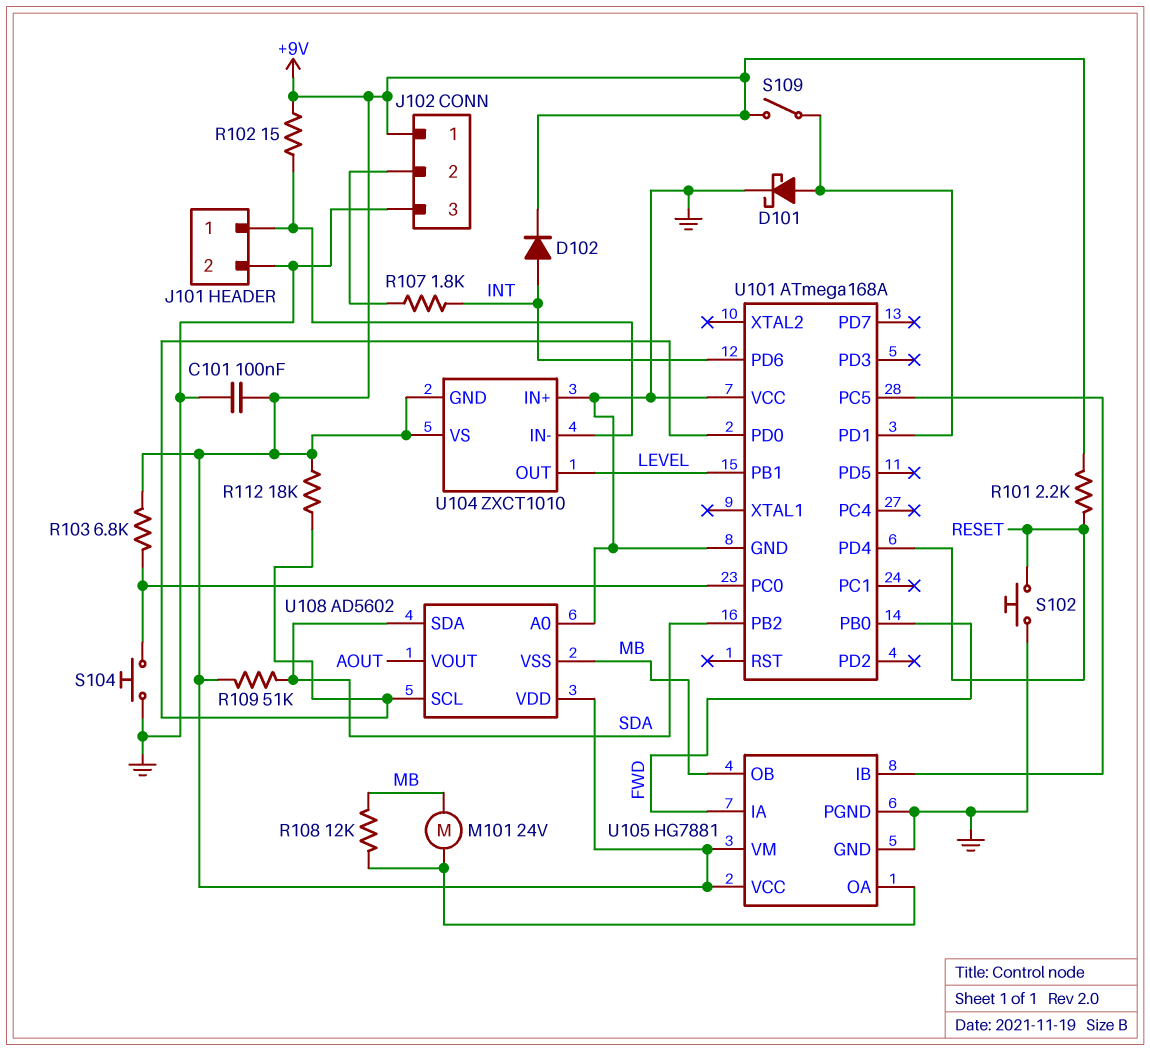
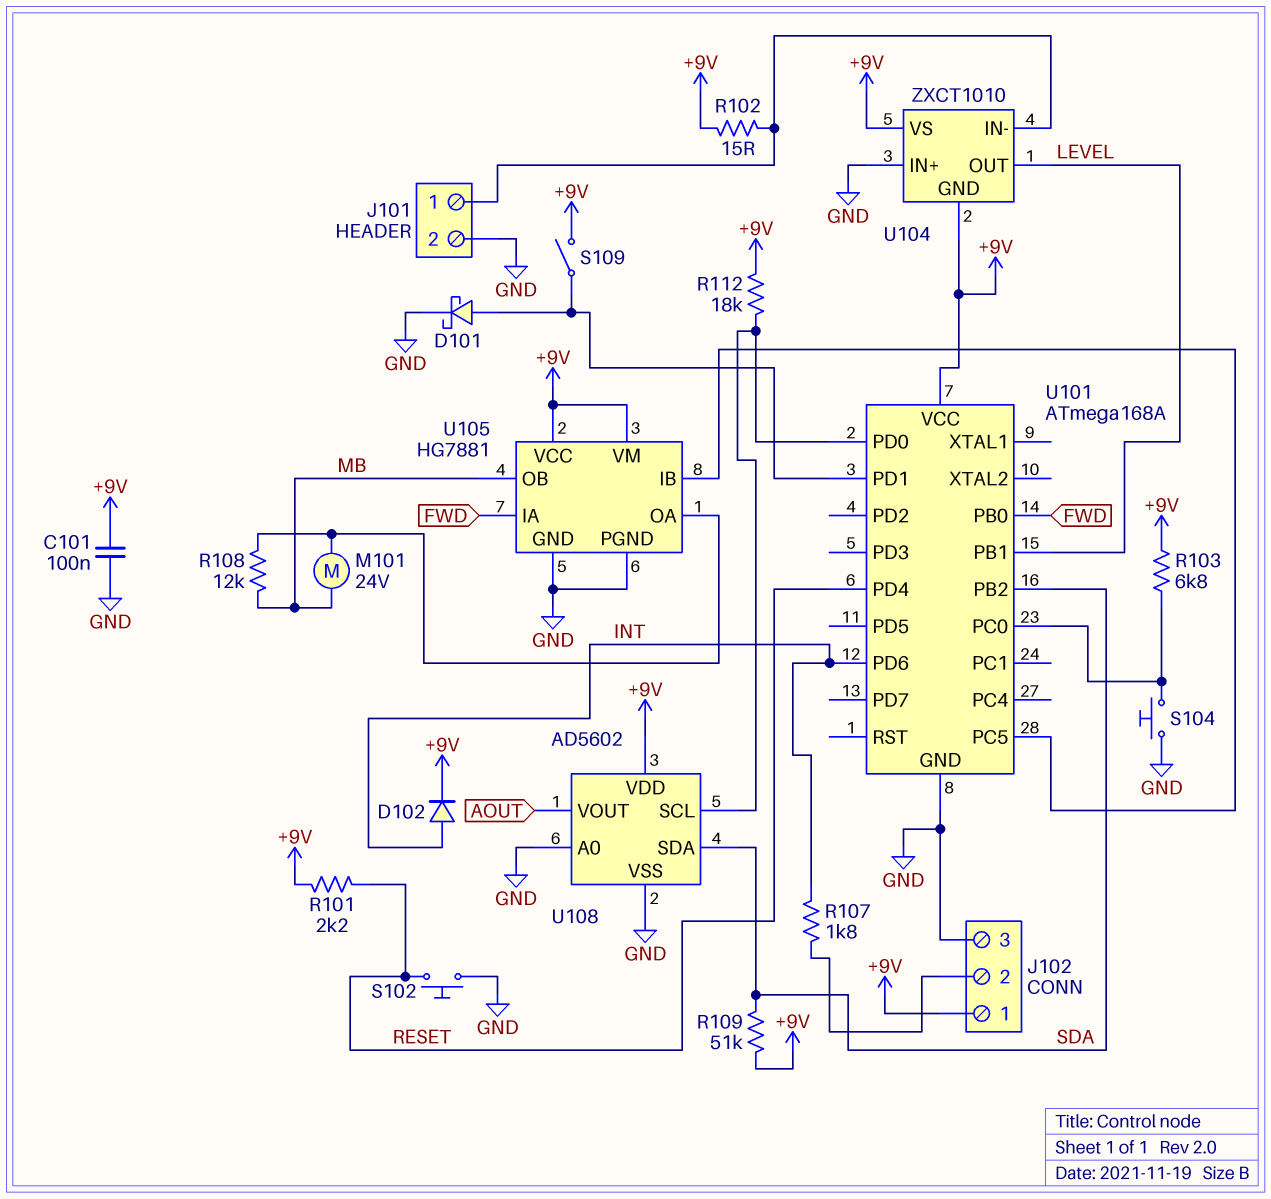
U101 pin VCC: GND -> +9V
U108 pin VSS: MB -> GND

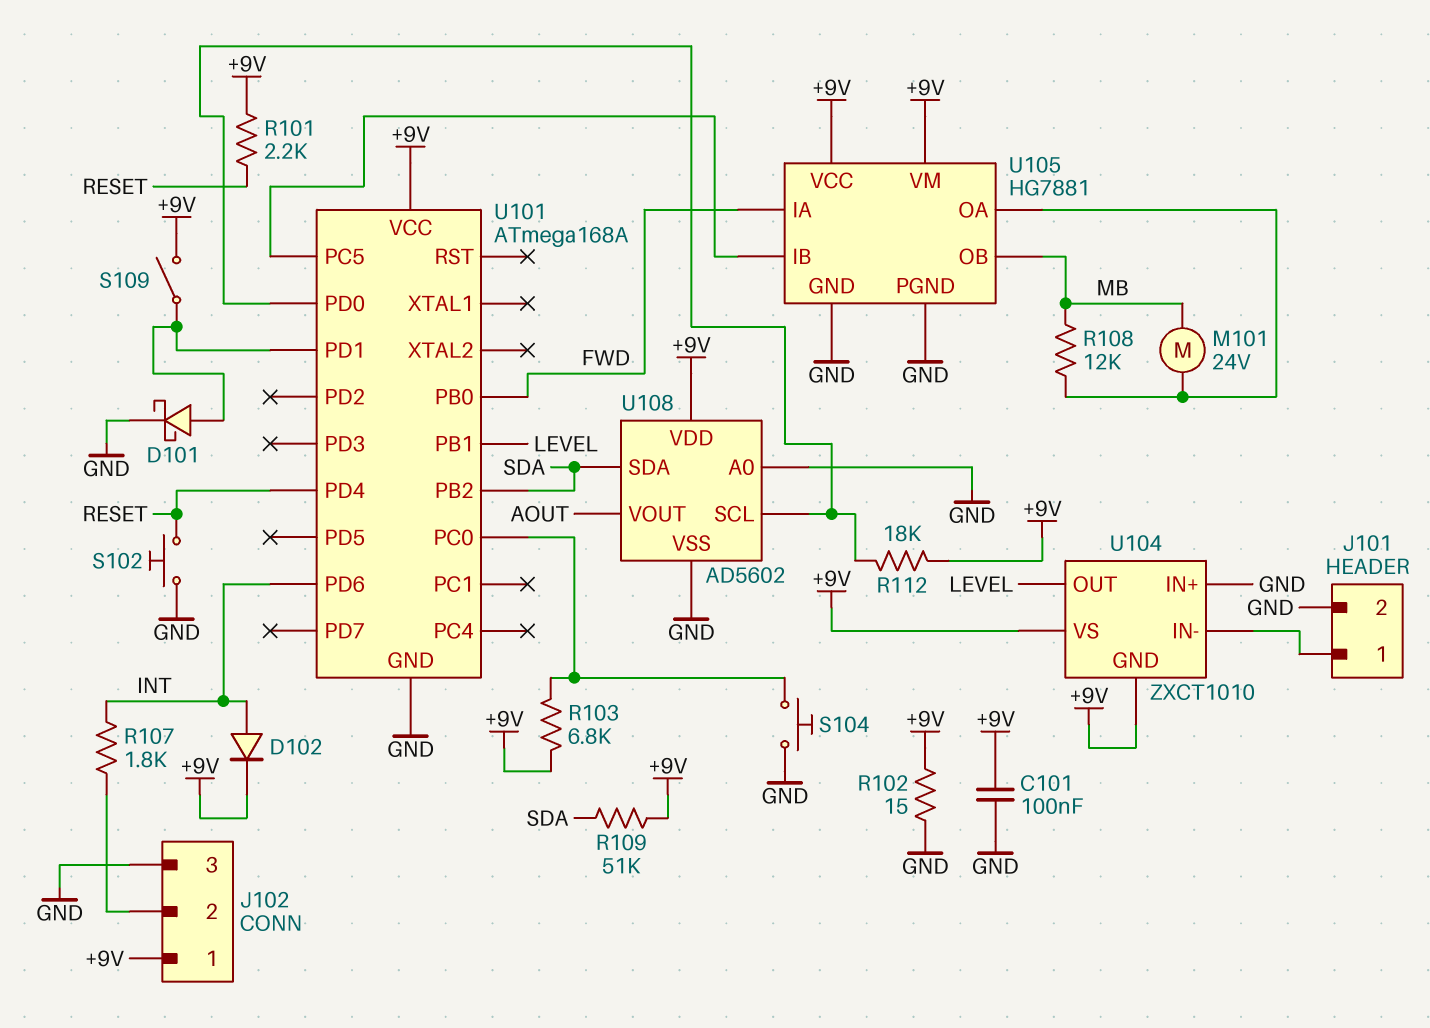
R102: 15 (+9V, J101/1) -> 15 (+9V, GND)

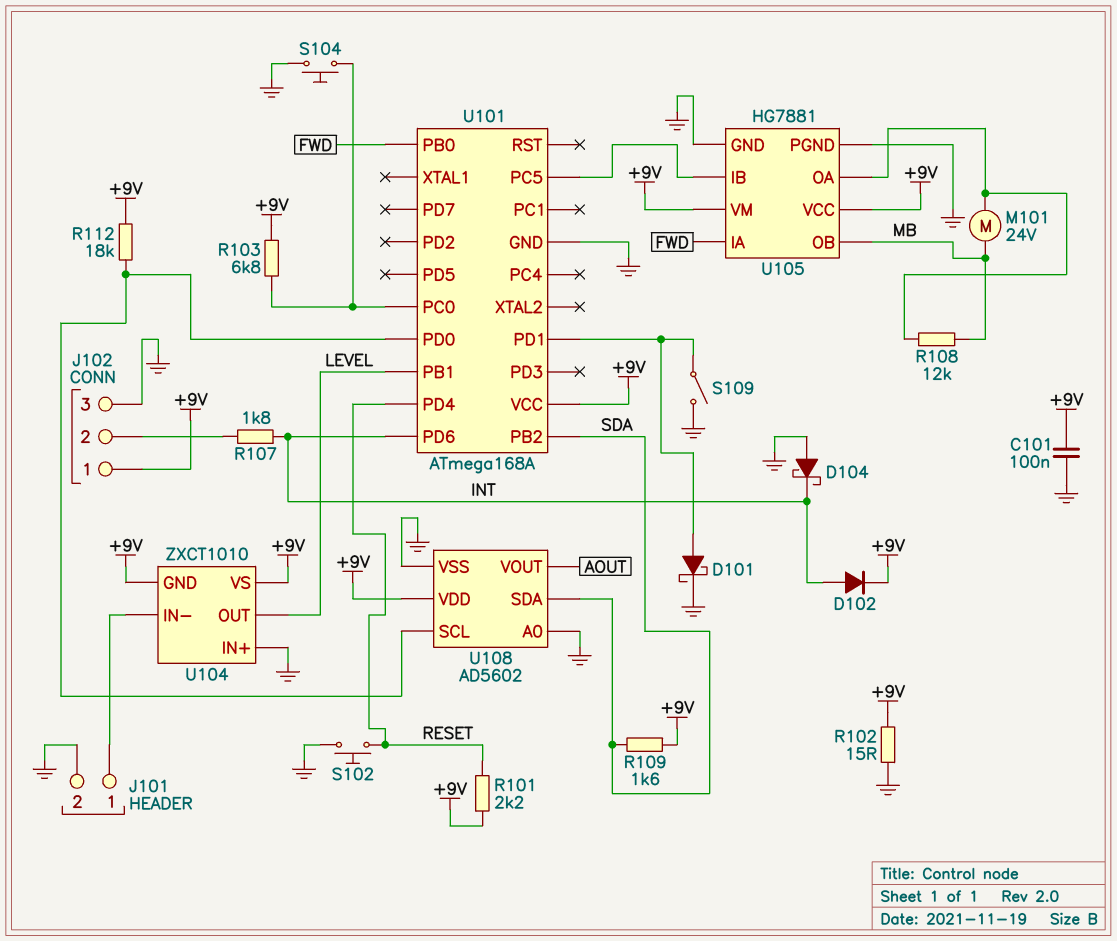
D104: none -> schottky (A GND, K INT)
R109: 51k (+9V, SDA) -> 1.6k (+9V, SDA)
S109: switch (+9V, U101/PD1) -> switch (GND, U101/PD1)

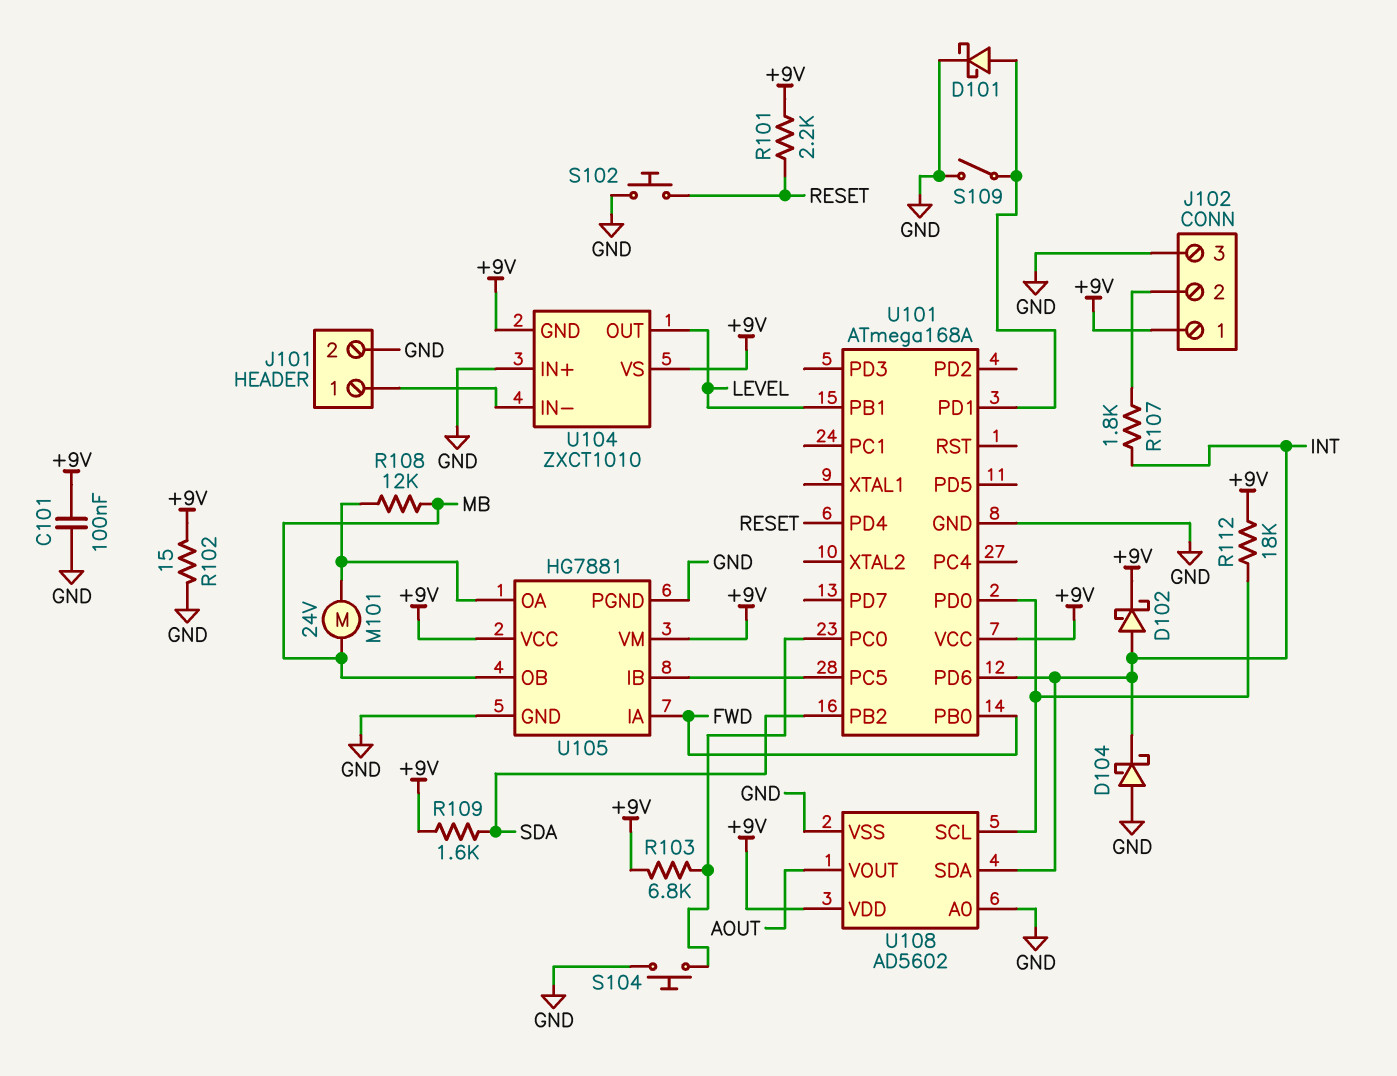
D102: diode (A INT, K +9V) -> schottky (A INT, K +9V)
U108 pin SDA: SDA -> INT

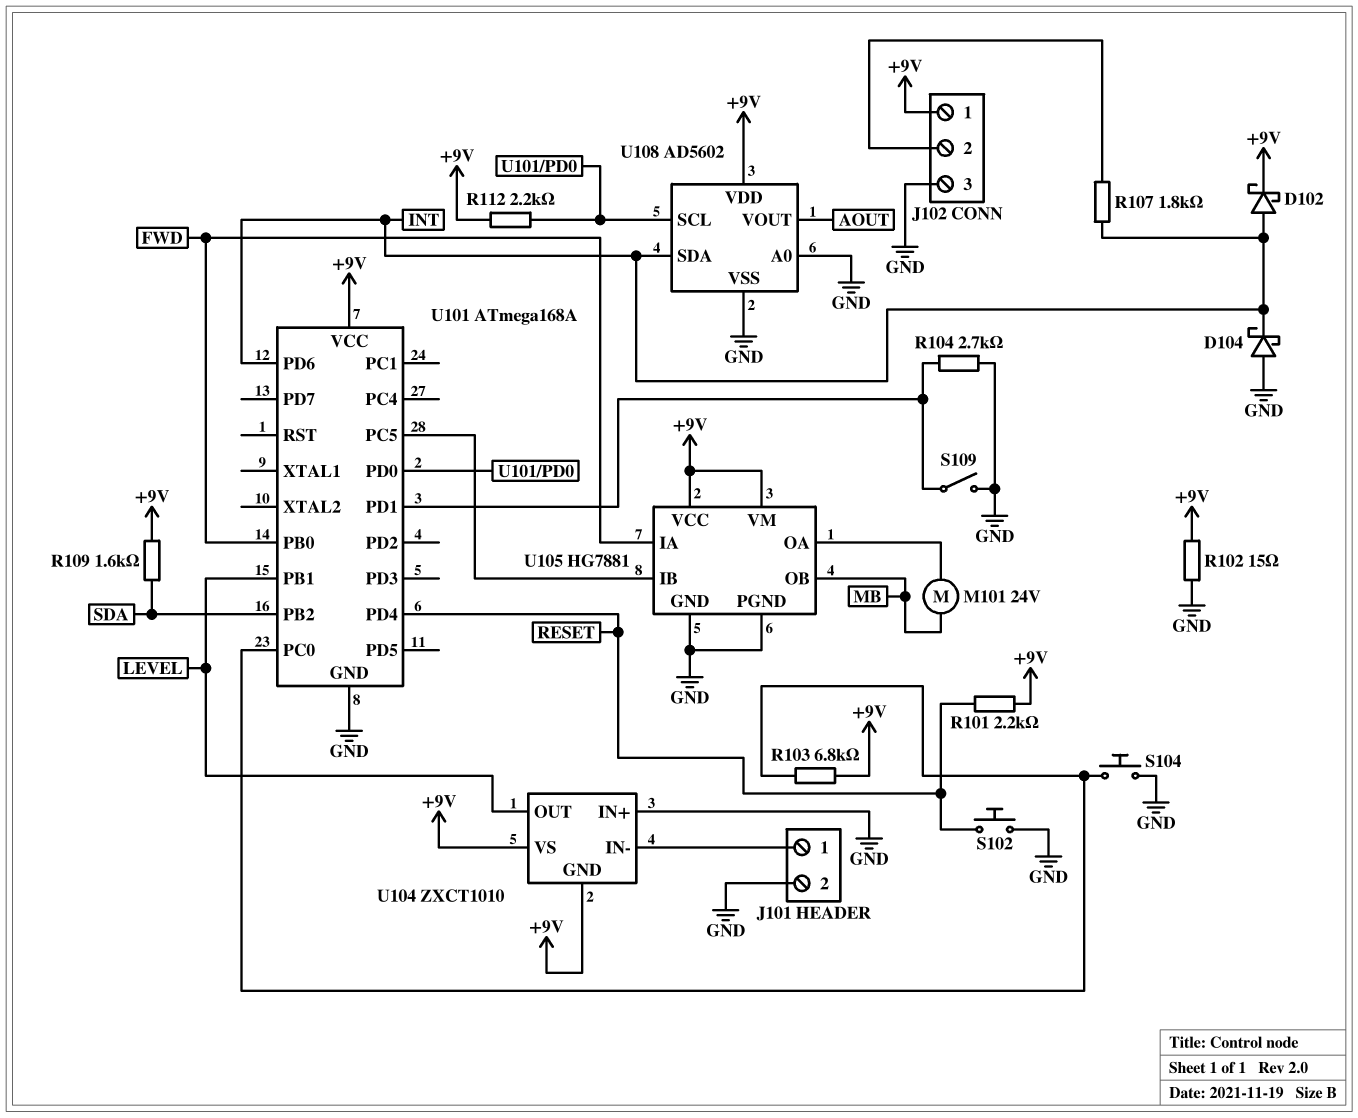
C101: 100nF (+9V, GND) -> none
D101: schottky (A U101/PD1, K GND) -> none
R104: none -> 2.7k (GND, U101/PD1)
R108: 12k (MB, U105/OA) -> none
R112: 18k (+9V, U101/PD0) -> 2.2k (+9V, U101/PD0)

